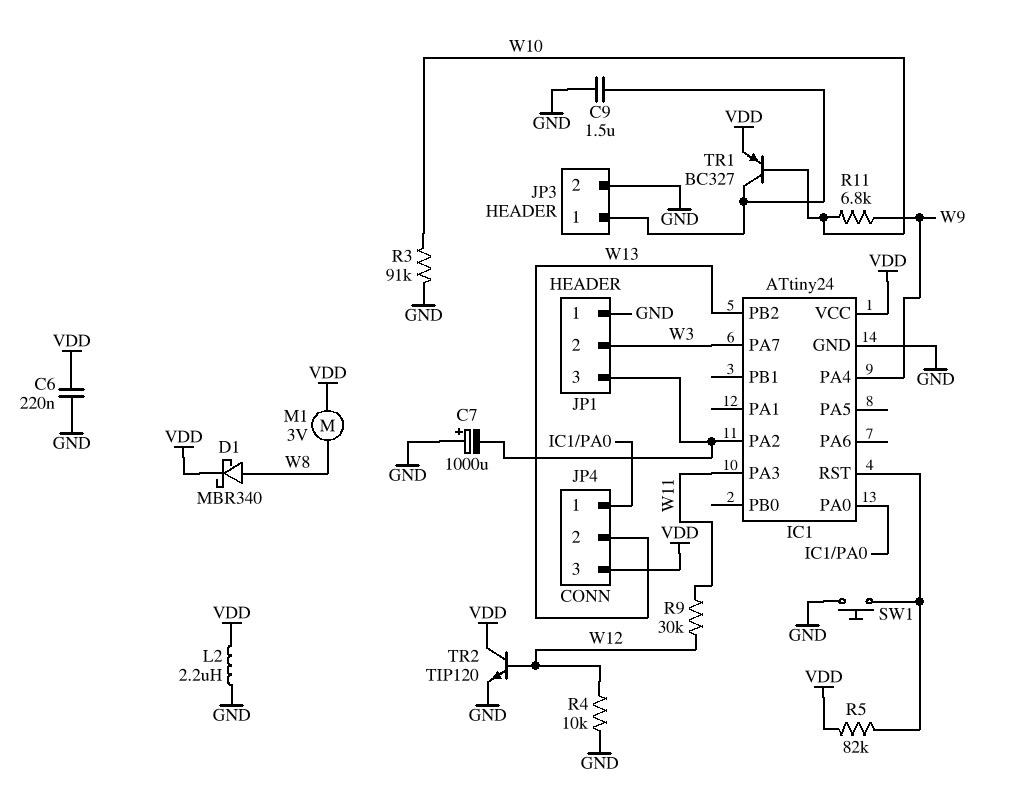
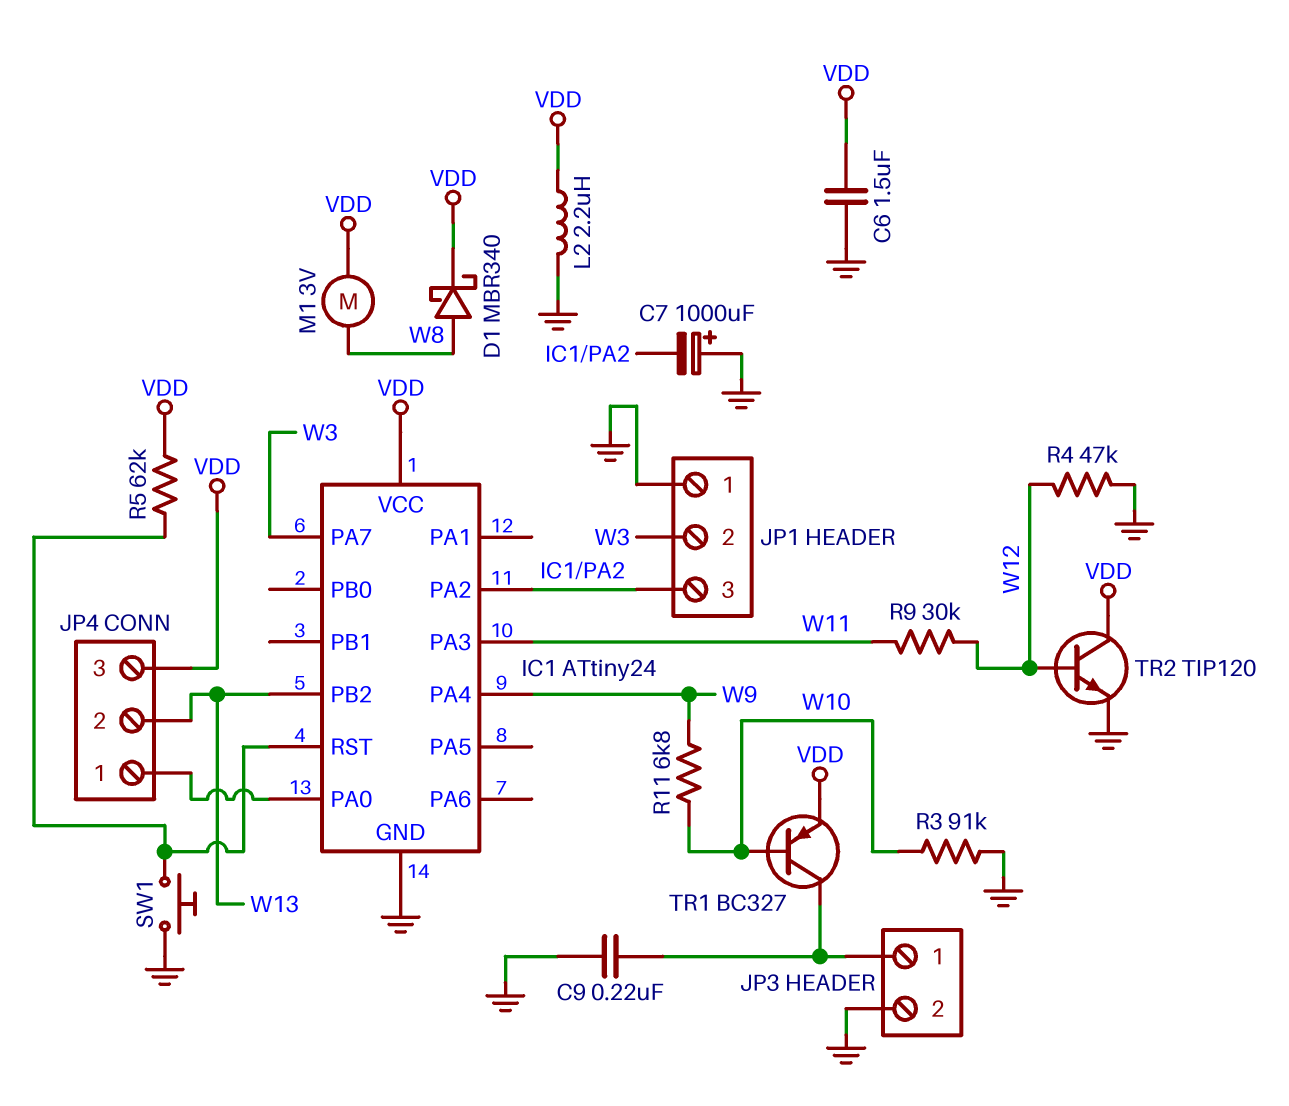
C6: 220nF (GND, VDD) -> 1.5uF (GND, VDD)
C9: 1.5uF (GND, JP3/1) -> 220nF (GND, JP3/1)
R4: 10k (GND, W12) -> 47k (GND, W12)
R5: 82k (IC1/RST, VDD) -> 62k (IC1/RST, VDD)

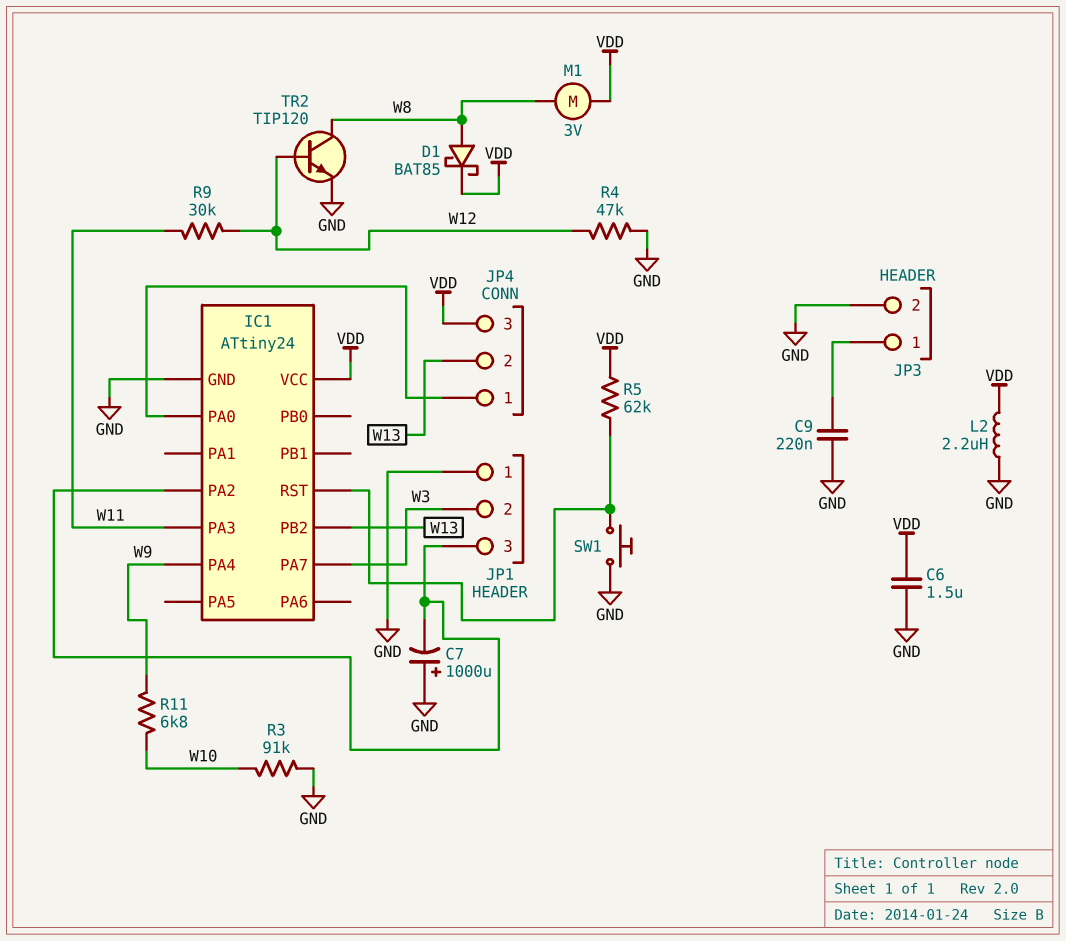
D1: schottky MBR340 (A W8, K VDD) -> schottky BAT85 (A W8, K VDD)
TR1: PNP BC327 (B W10, C JP3/1, E VDD) -> none
TR2: NPN TIP120 (B W12, C VDD, E GND) -> NPN TIP120 (B W12, C W8, E GND)

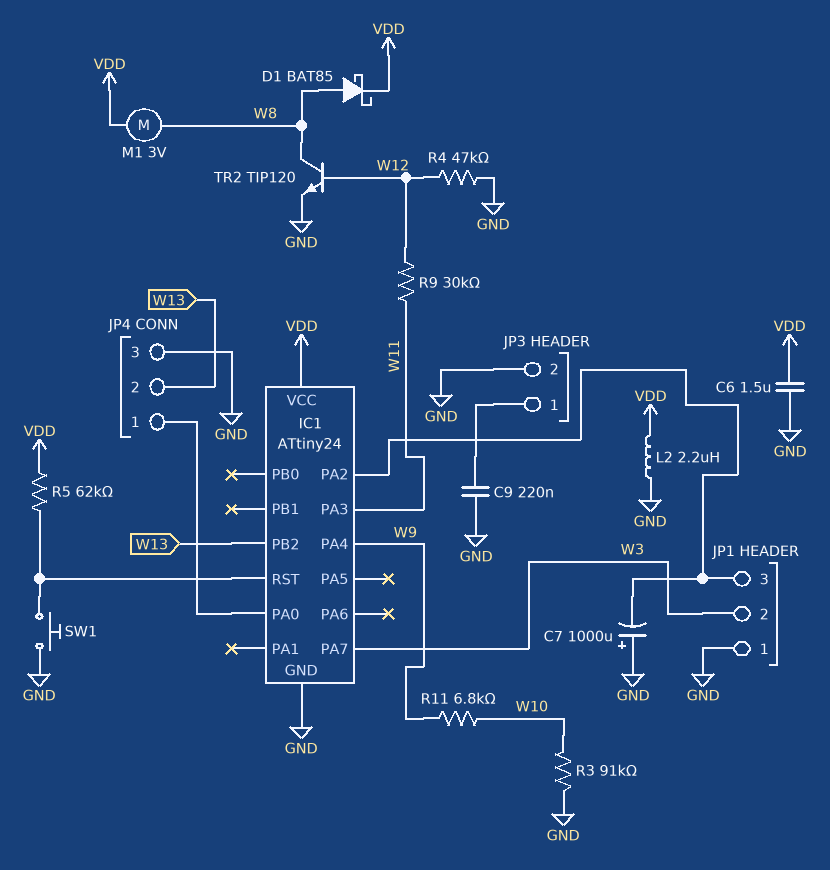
JP4 pin 3: VDD -> GND

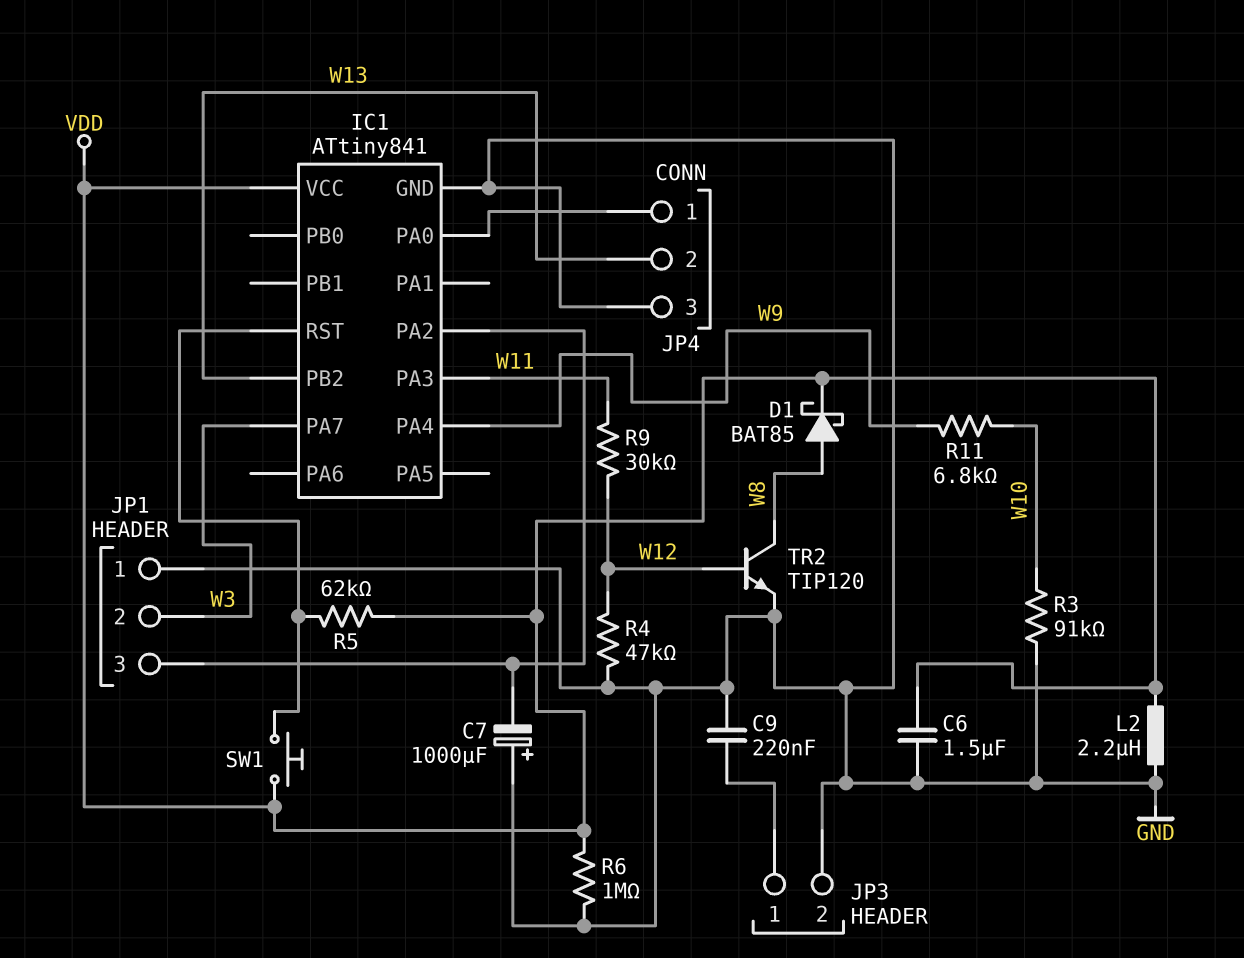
IC1: ATtiny24 -> ATtiny841
M1: motor 3V (VDD, W8) -> none
R6: none -> 1M (GND, VDD)
SW1: button (GND, IC1/RST) -> button (IC1/RST, VDD)

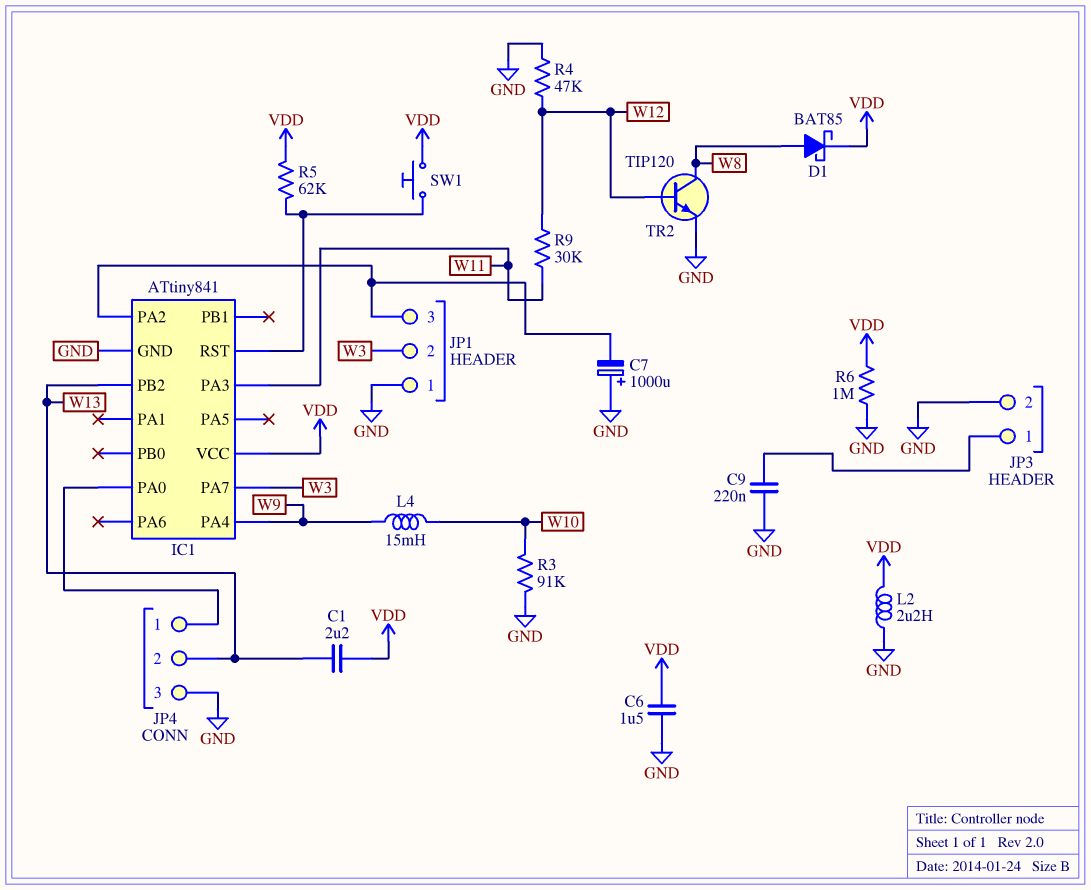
C1: none -> 2.2uF (VDD, W13)
L4: none -> 15mH (W9, W10)
R11: 6.8k (W9, W10) -> none

